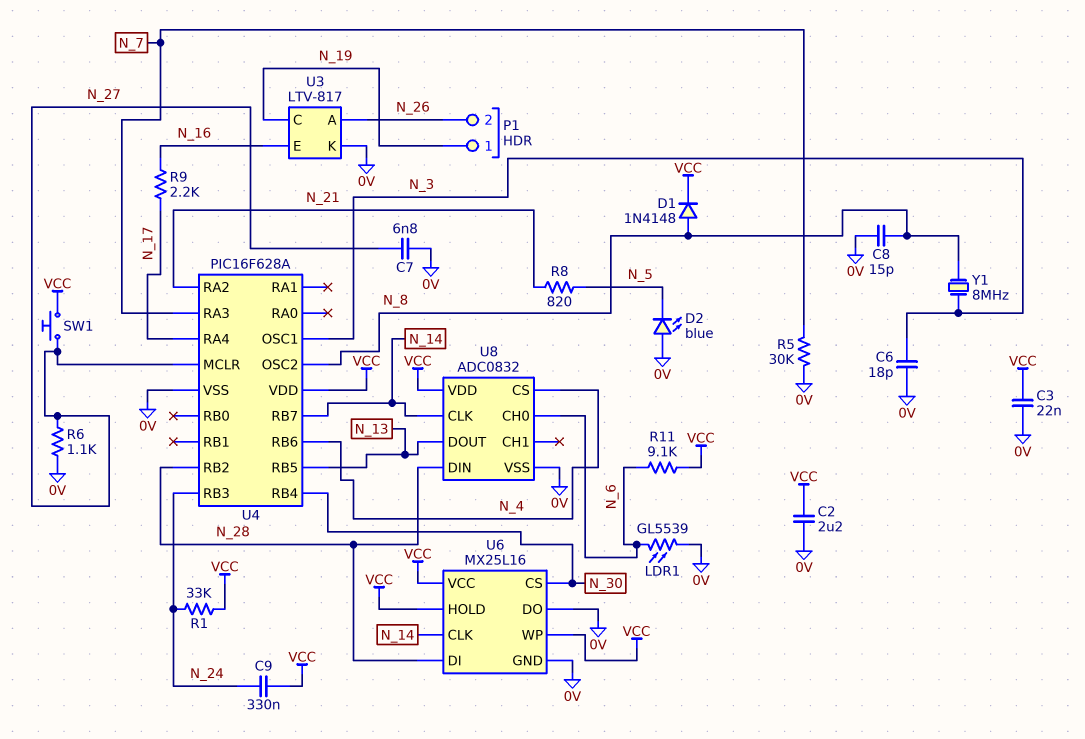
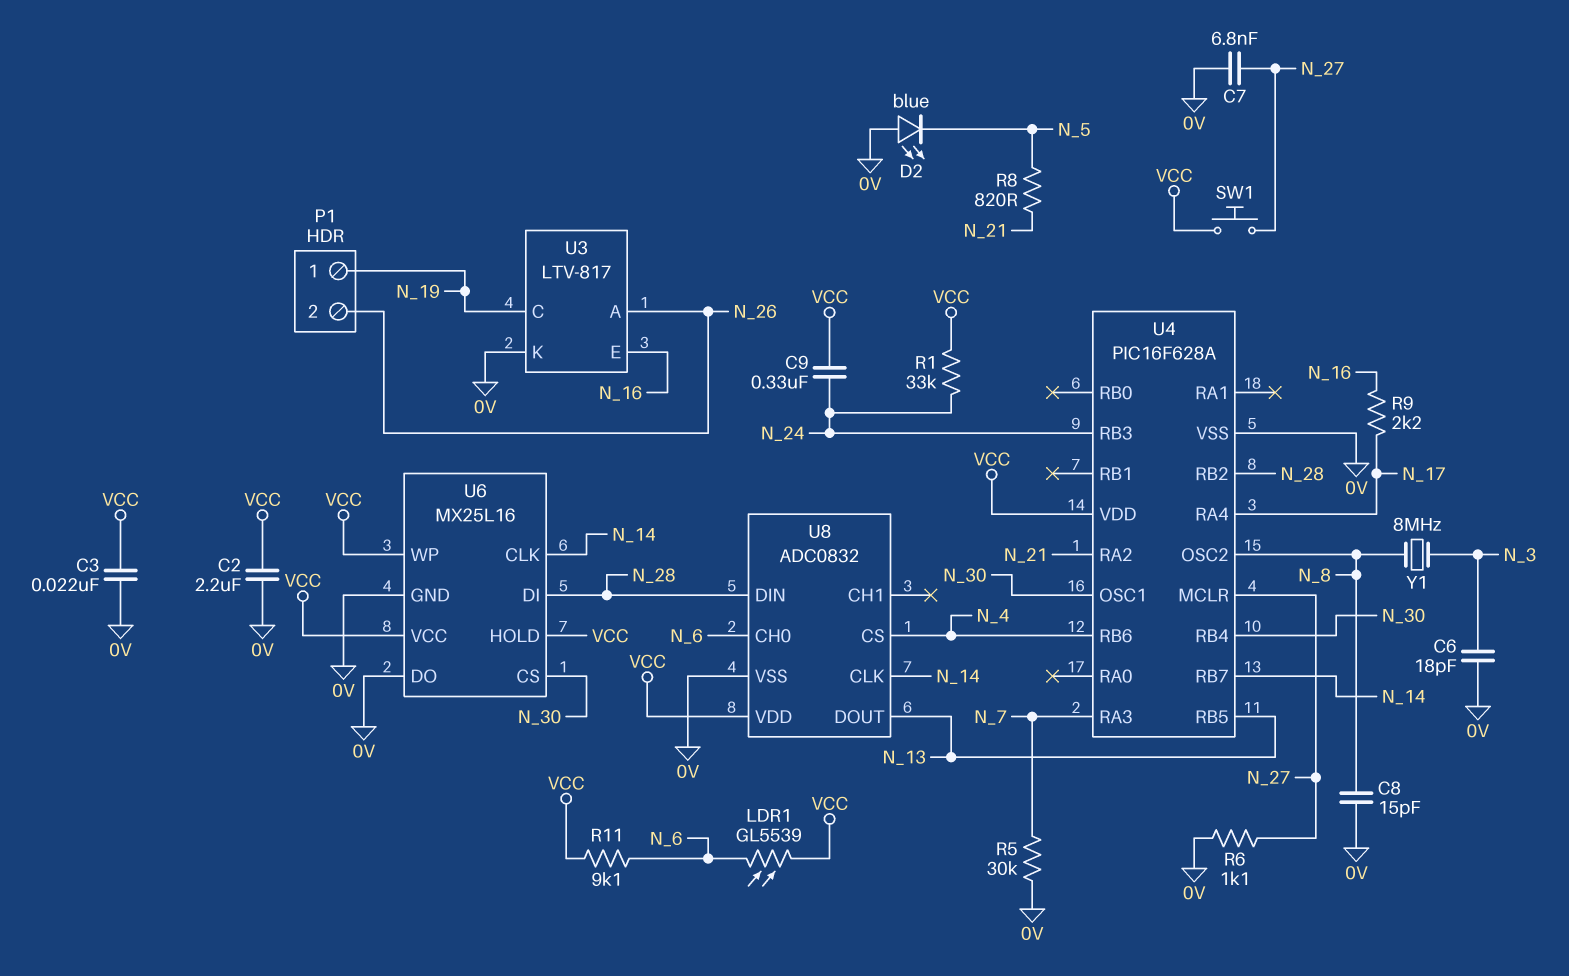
D1: diode 1N4148 (A N_8, K VCC) -> none
LDR1: GL5539 (0V, N_6) -> GL5539 (N_6, VCC)
U4 pin OSC1: N_3 -> N_30

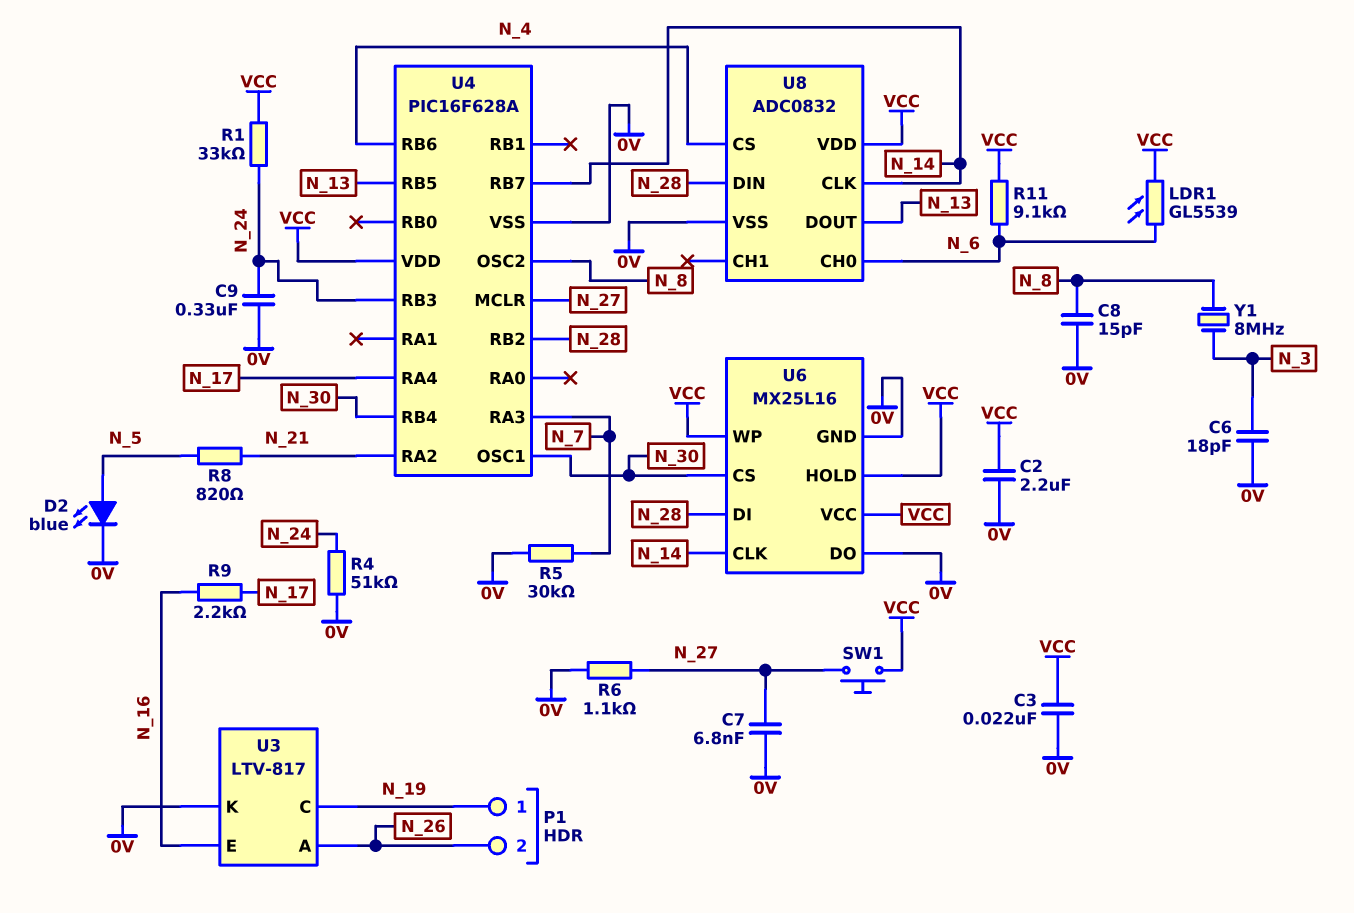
C9: 330nF (N_24, VCC) -> 330nF (0V, N_24)
D2: LED blue (A 0V, K N_5) -> LED blue (A N_5, K 0V)
R4: none -> 51k (0V, N_24)

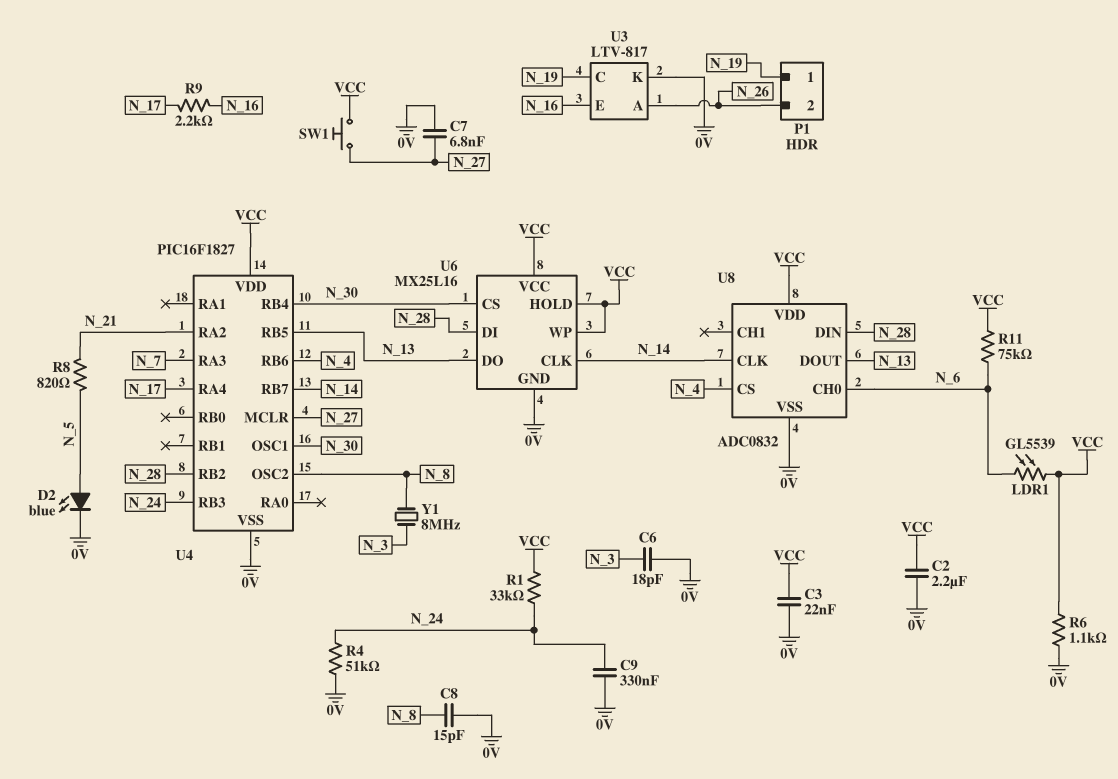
R5: 30k (0V, N_7) -> none
R6: 1.1k (0V, N_27) -> 1.1k (0V, VCC)
R11: 9.1k (N_6, VCC) -> 75k (N_6, VCC)
U4: PIC16F628A -> PIC16F1827
U6 pin DO: 0V -> N_13

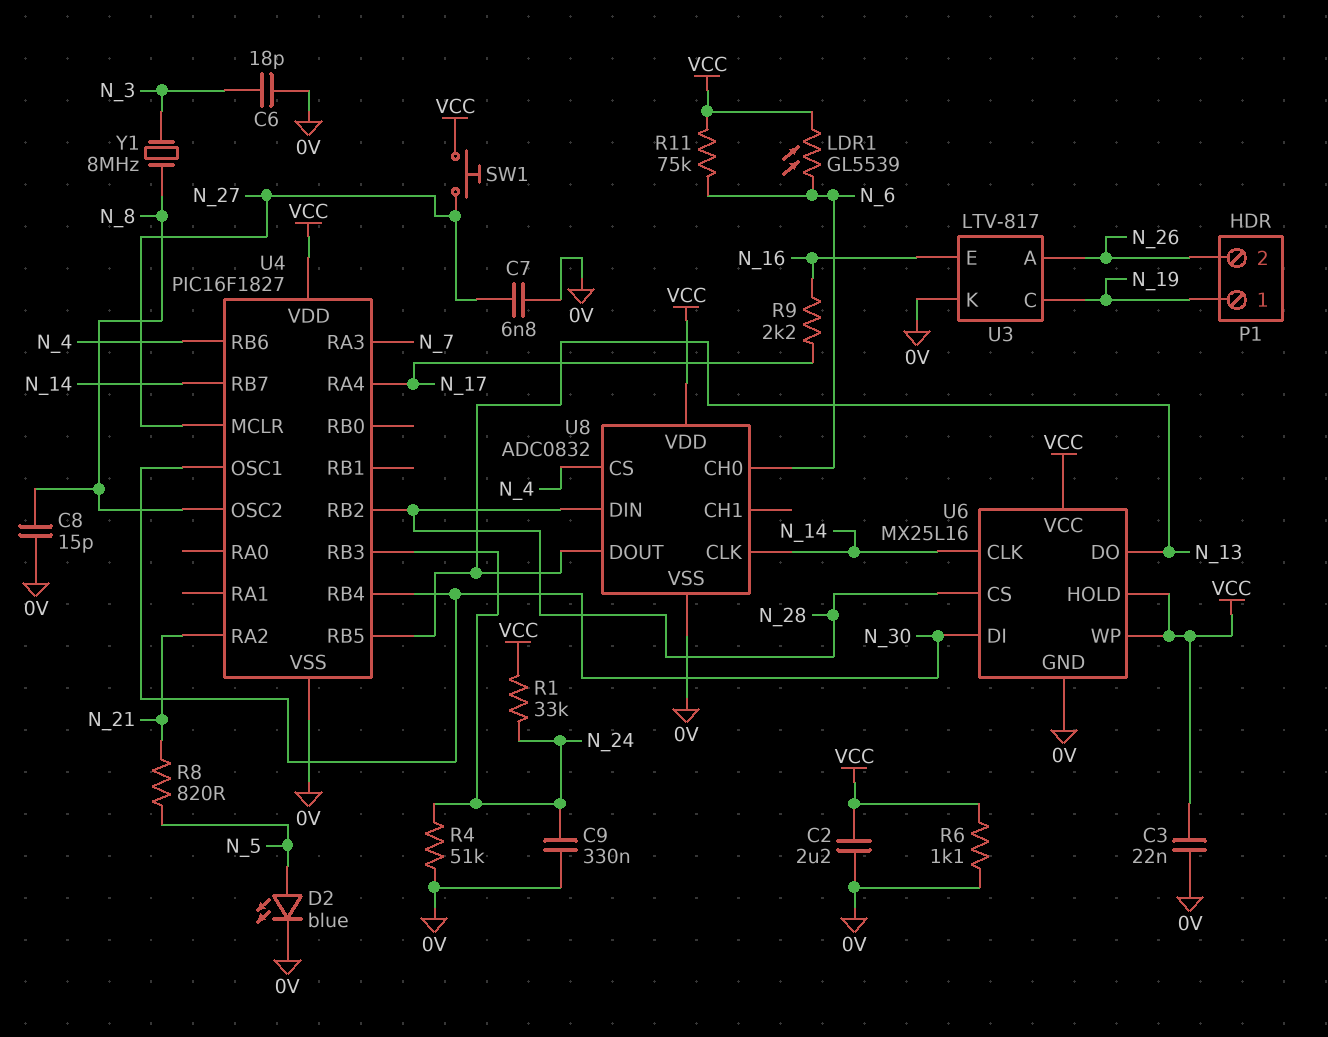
U6 pin CS: N_30 -> N_28
U6 pin DI: N_28 -> N_30

